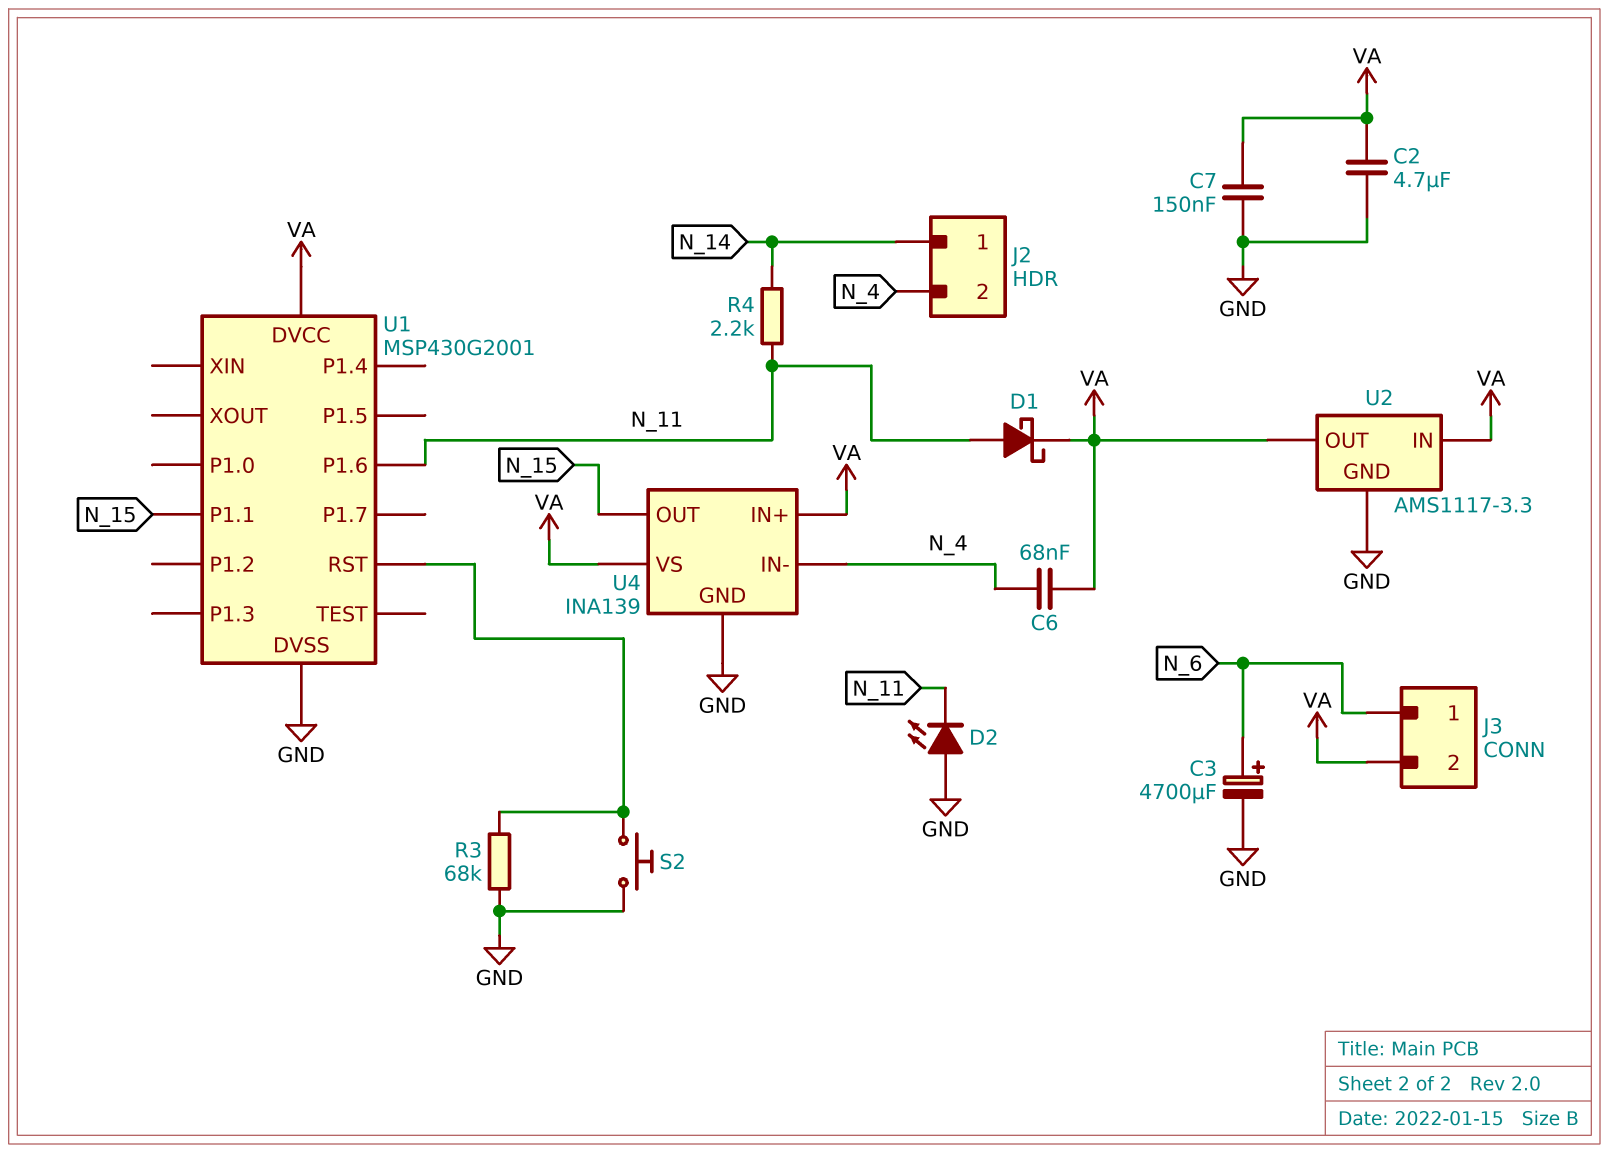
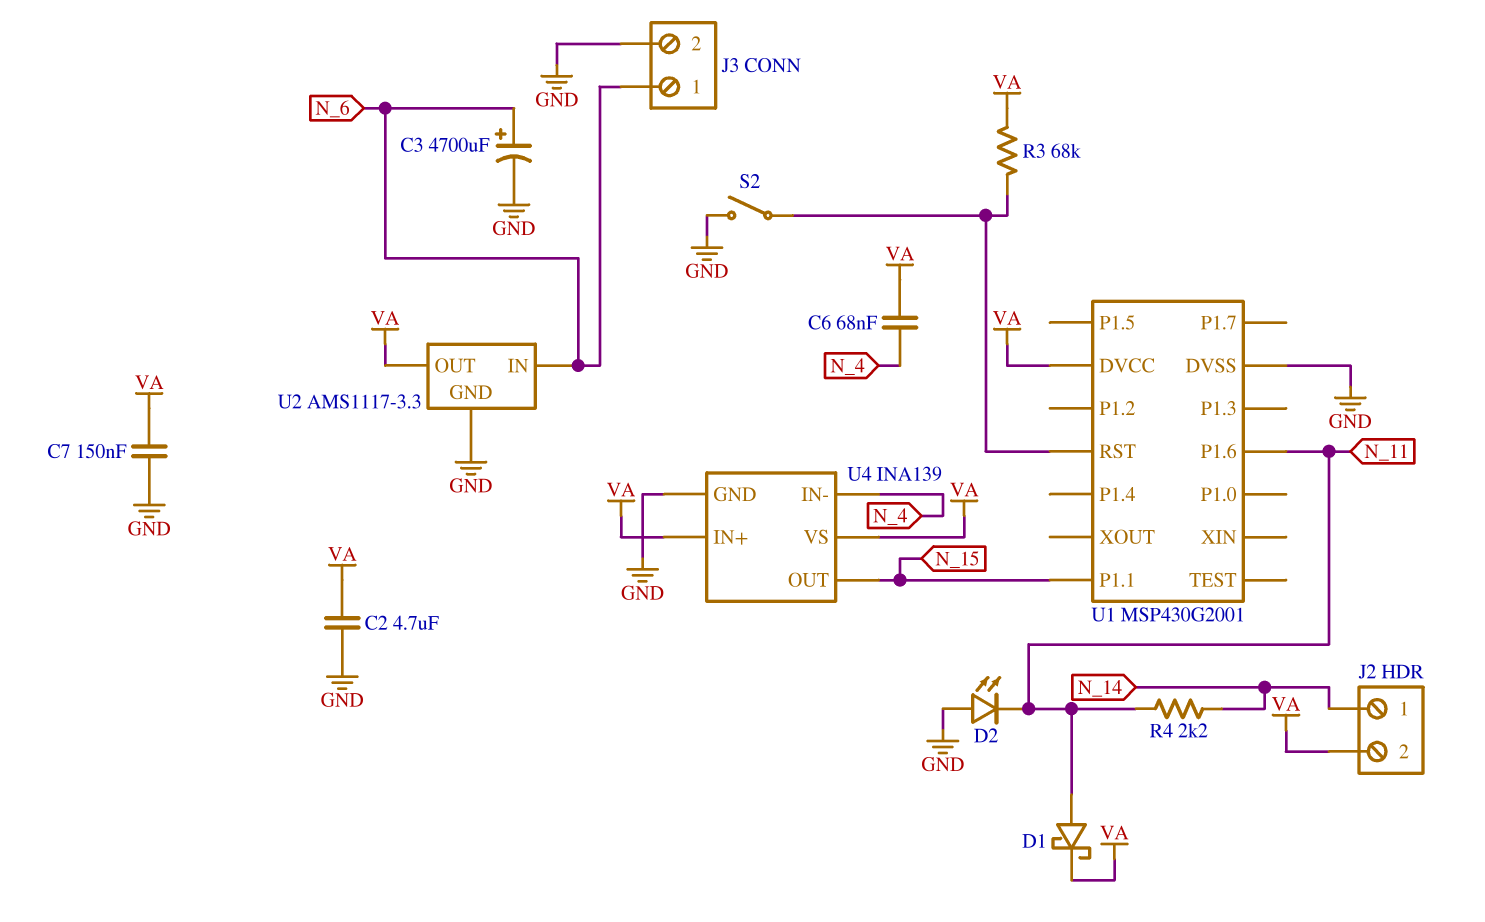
J2 pin 2: N_4 -> VA
J3 pin 2: VA -> GND
R3: 68k (GND, U1/RST) -> 68k (U1/RST, VA)
S2: button (GND, U1/RST) -> switch (GND, U1/RST)
U2 pin IN: VA -> N_6

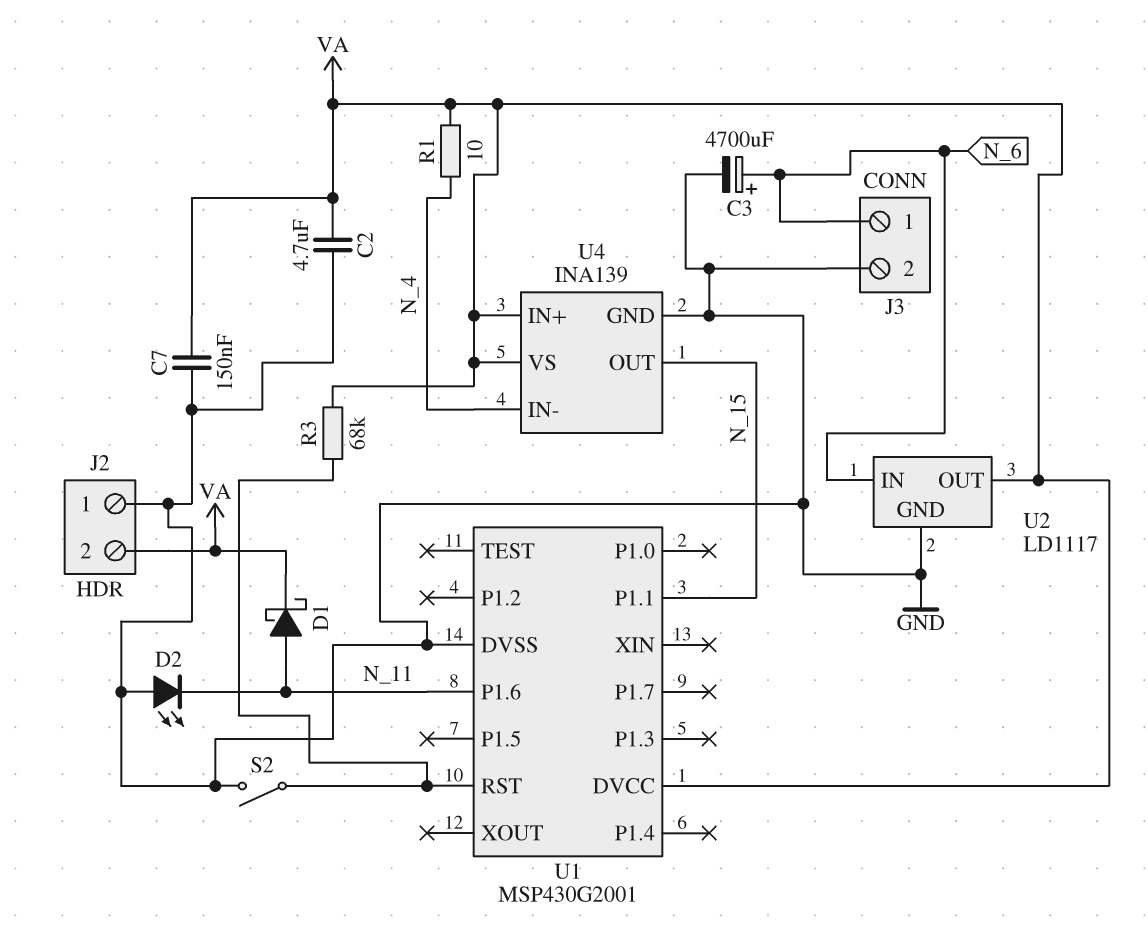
C6: 68nF (N_4, VA) -> none
J2 pin 1: N_14 -> GND
R1: none -> 10 (N_4, VA)
R4: 2.2k (N_11, N_14) -> none
U2: AMS1117-3.3 -> LD1117

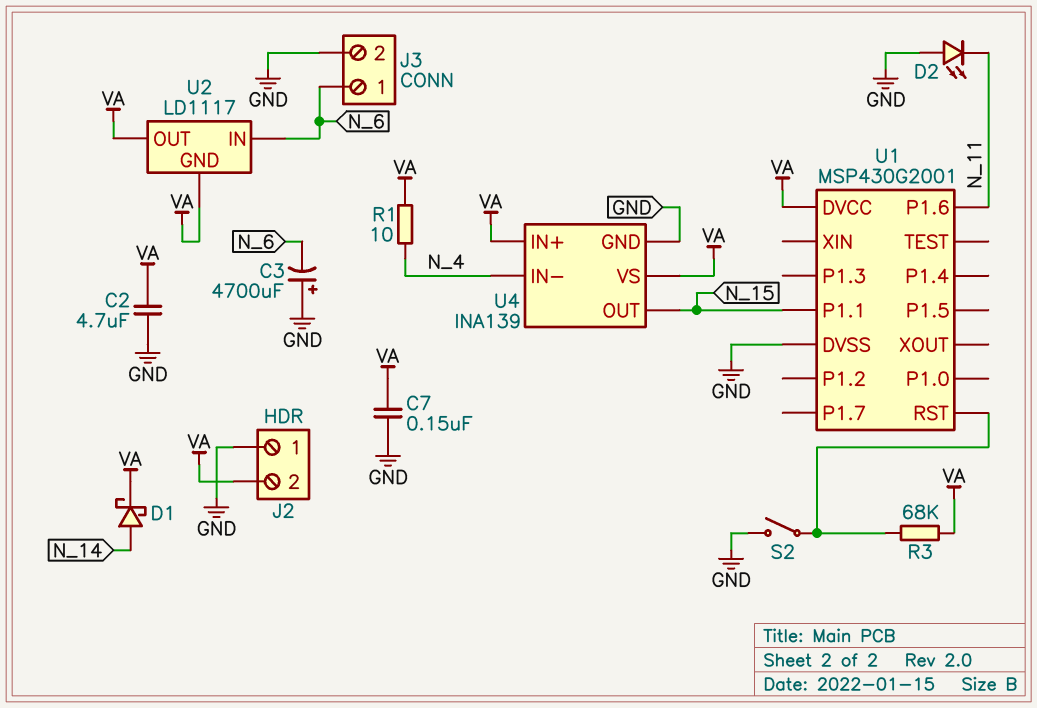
C3: 4700uF (plus N_6, minus GND) -> 4700uF (plus GND, minus N_6)
D1: schottky (A N_11, K VA) -> schottky (A N_14, K VA)
U2 pin GND: GND -> VA

